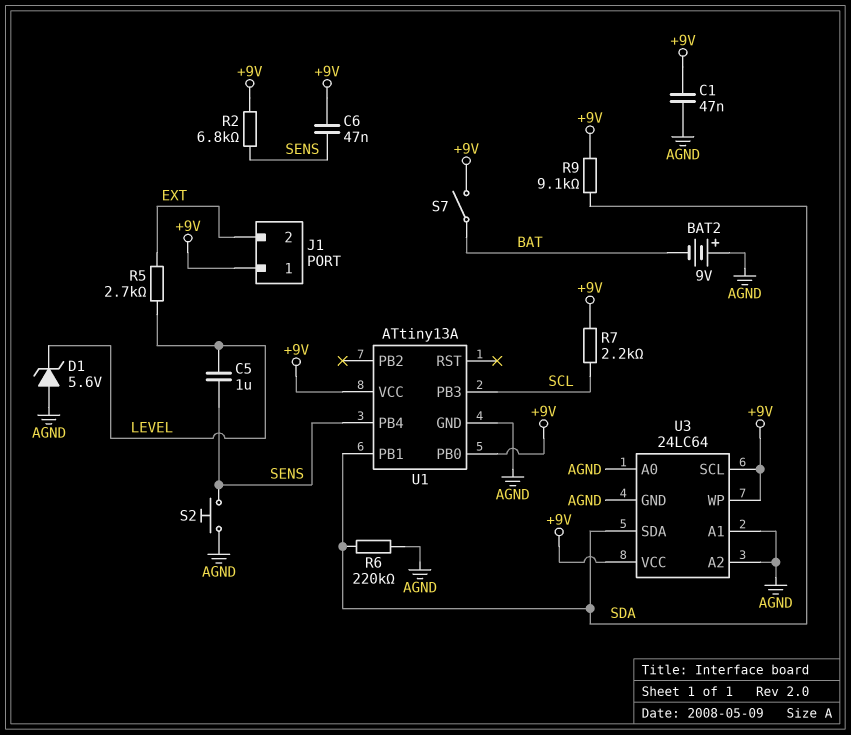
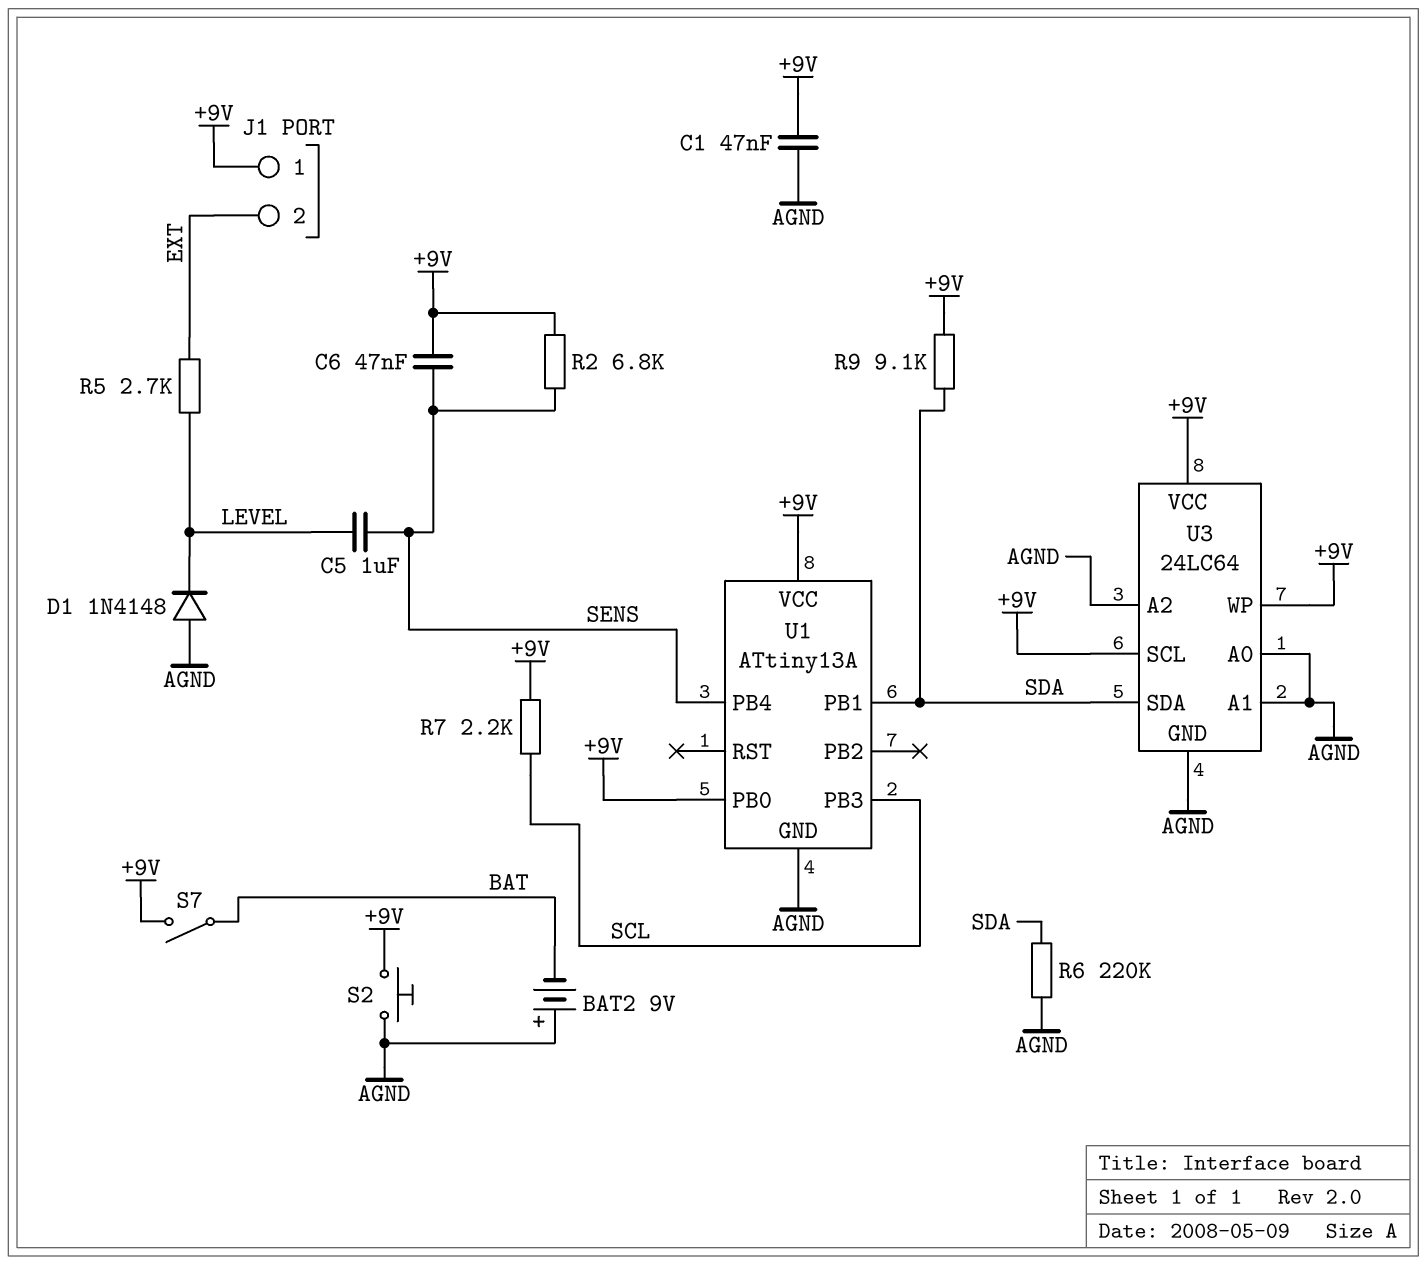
D1: zener 5.6V (A AGND, K LEVEL) -> diode 1N4148 (A AGND, K LEVEL)
S2: button (AGND, SENS) -> button (+9V, AGND)

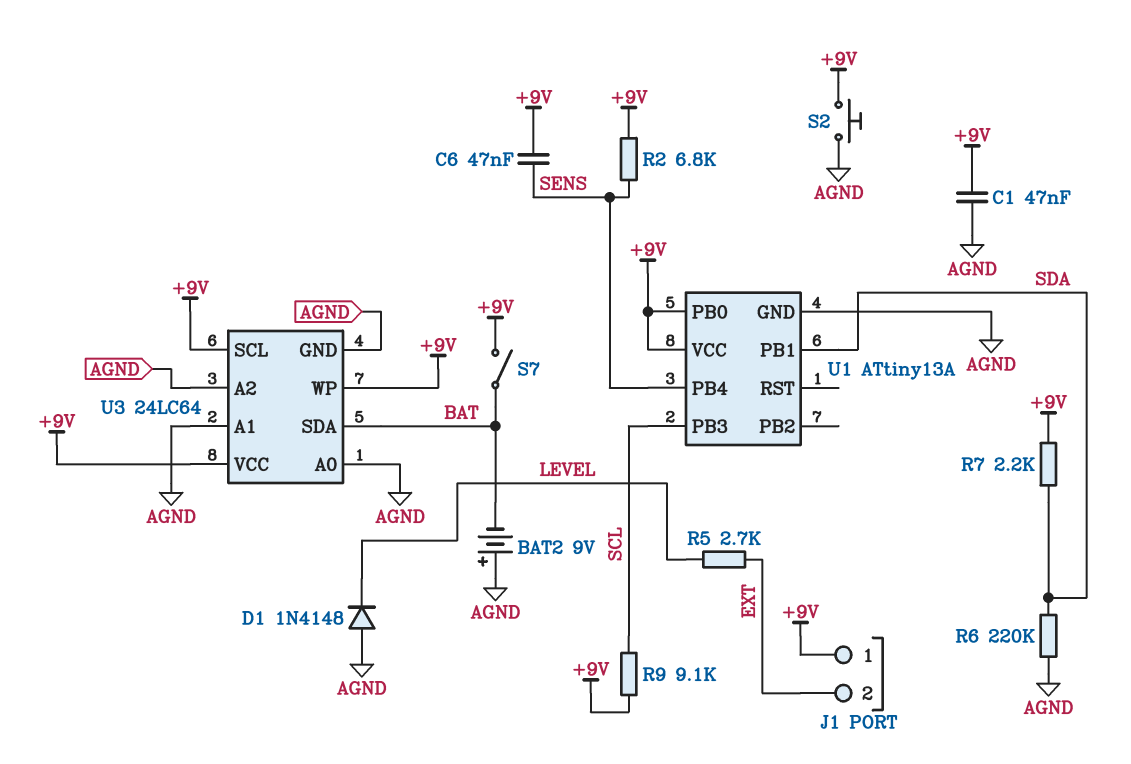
C5: 1uF (LEVEL, SENS) -> none
R7: 2.2k (+9V, SCL) -> 2.2k (+9V, SDA)
R9: 9.1k (+9V, SDA) -> 9.1k (+9V, SCL)
U3 pin SDA: SDA -> BAT

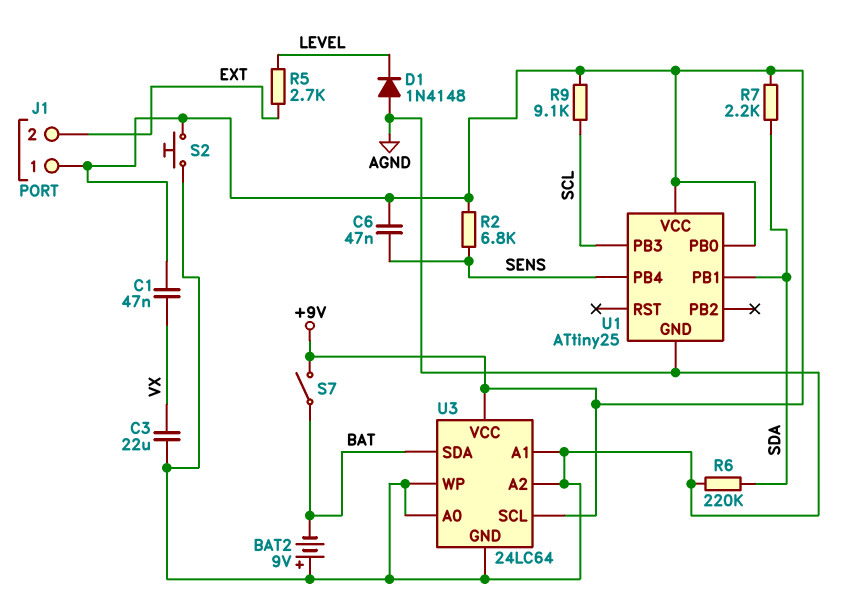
C1: 47nF (+9V, AGND) -> 47nF (+9V, VX)
C3: none -> 22uF (AGND, VX)
U1: ATtiny13A -> ATtiny25
U3 pin WP: +9V -> AGND

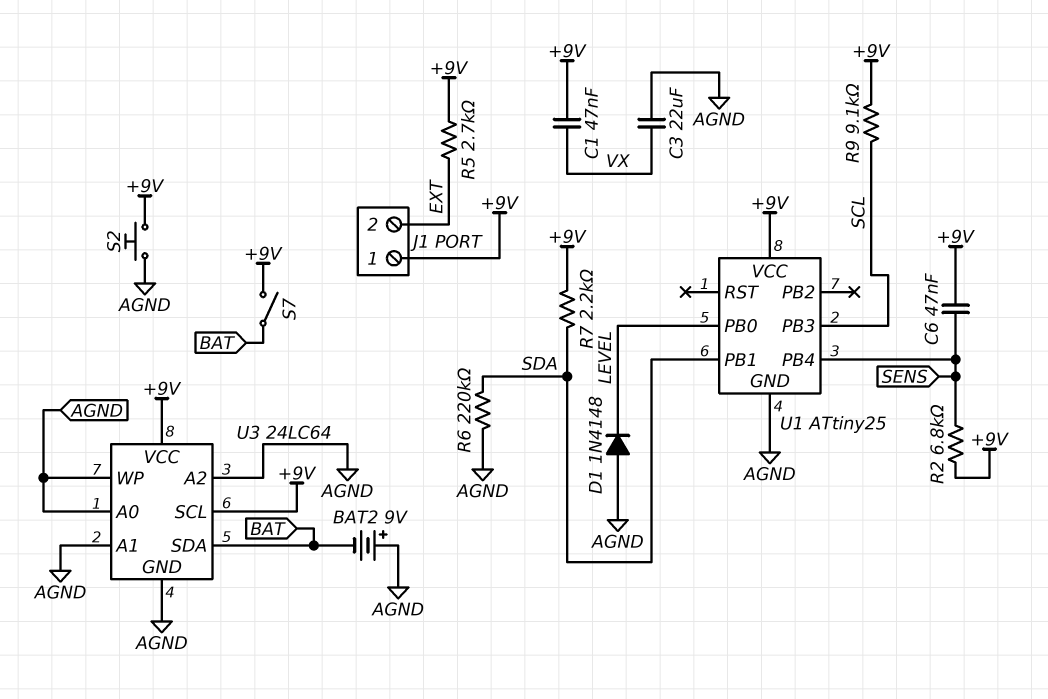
R5: 2.7k (EXT, LEVEL) -> 2.7k (+9V, EXT)
U1 pin PB0: +9V -> LEVEL

